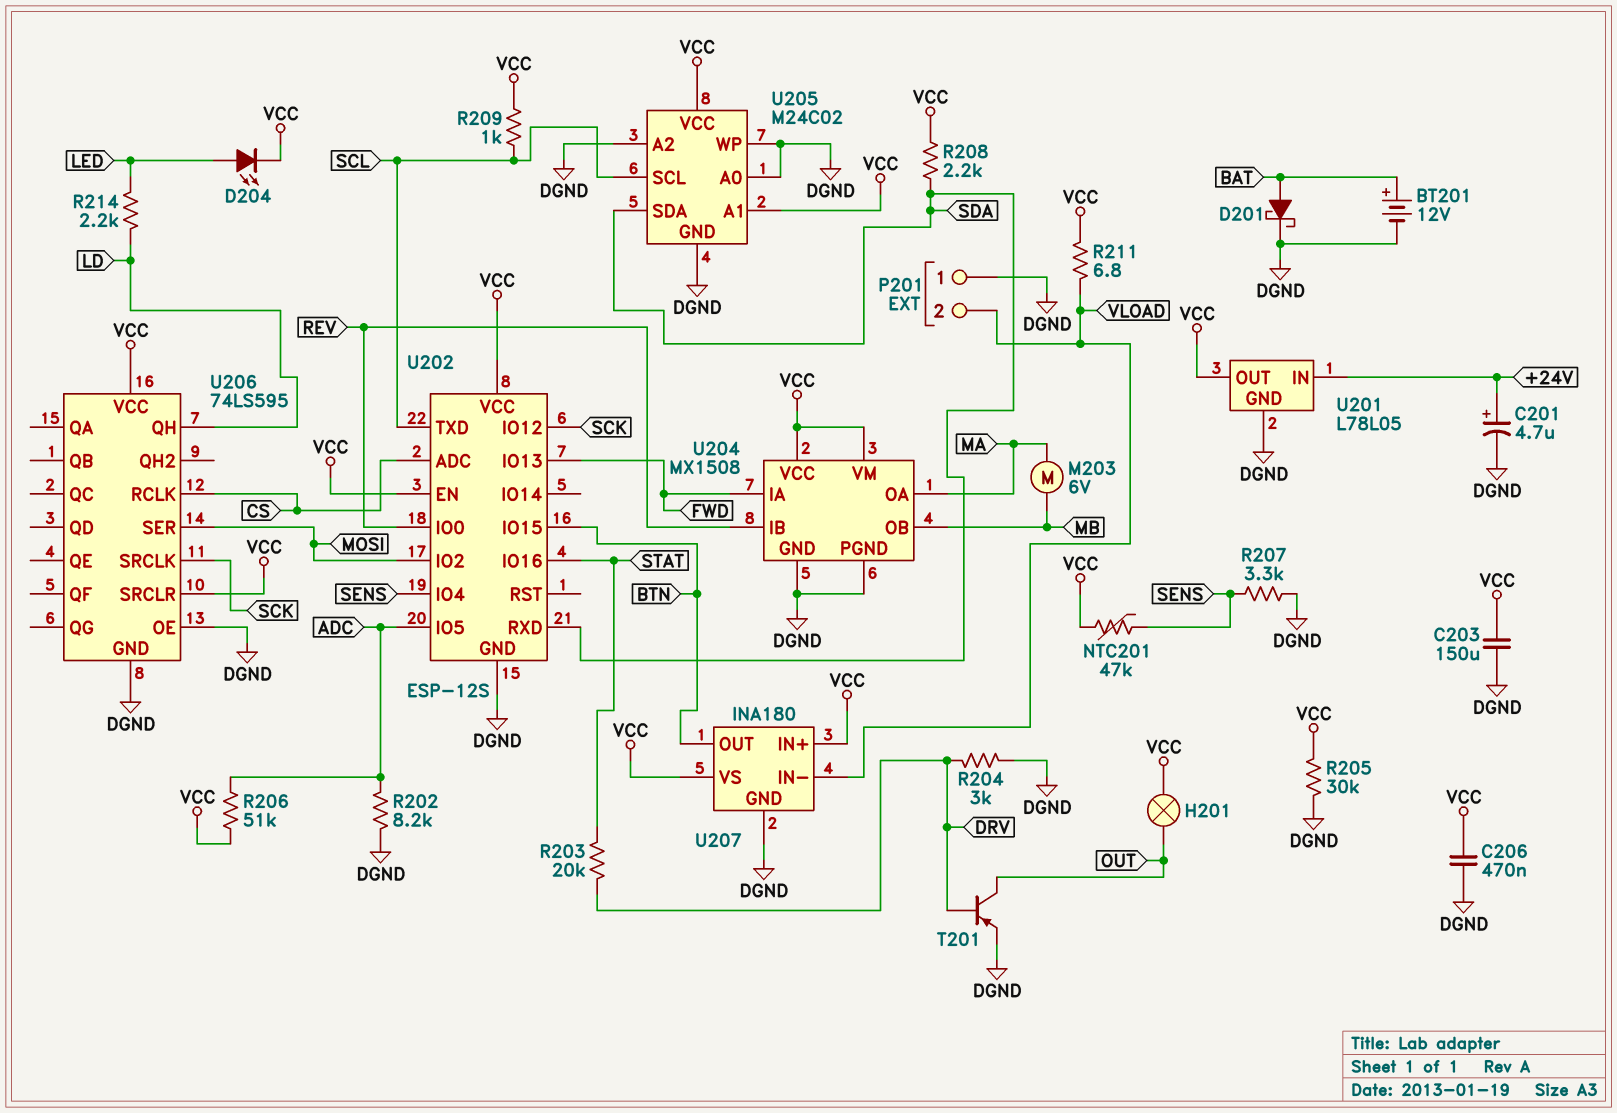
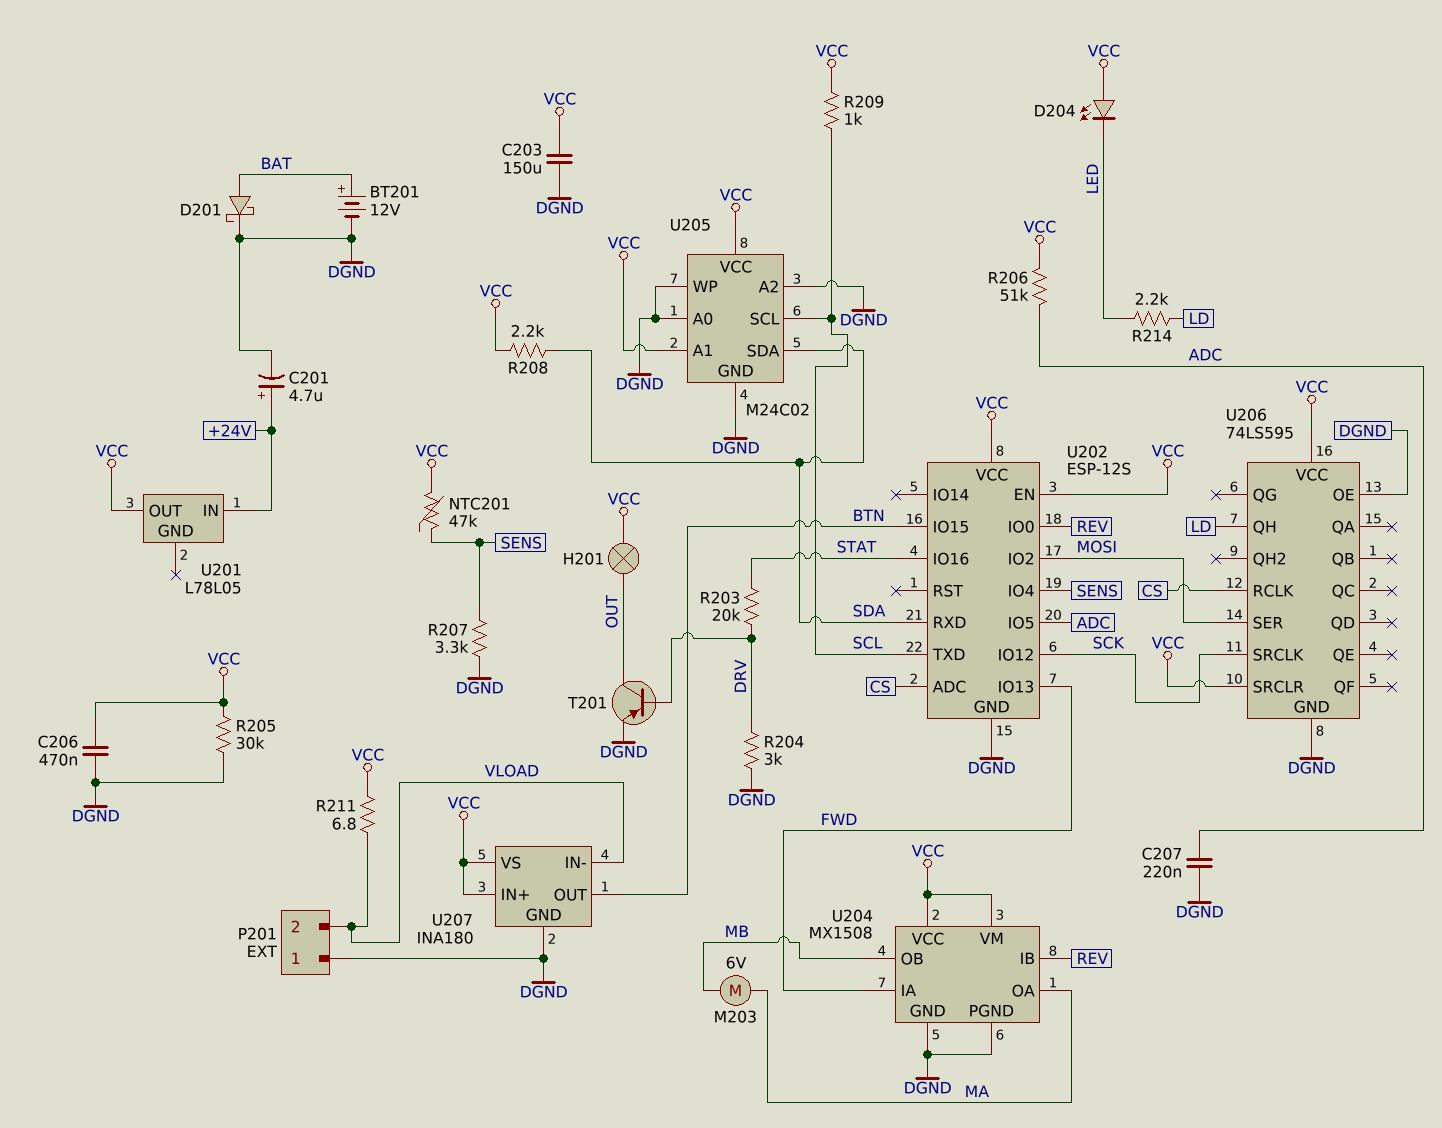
C207: none -> 220nF (ADC, DGND)
D204: LED (A LED, K VCC) -> LED (A VCC, K LED)
R202: 8.2k (ADC, DGND) -> none
U201 pin GND: DGND -> none

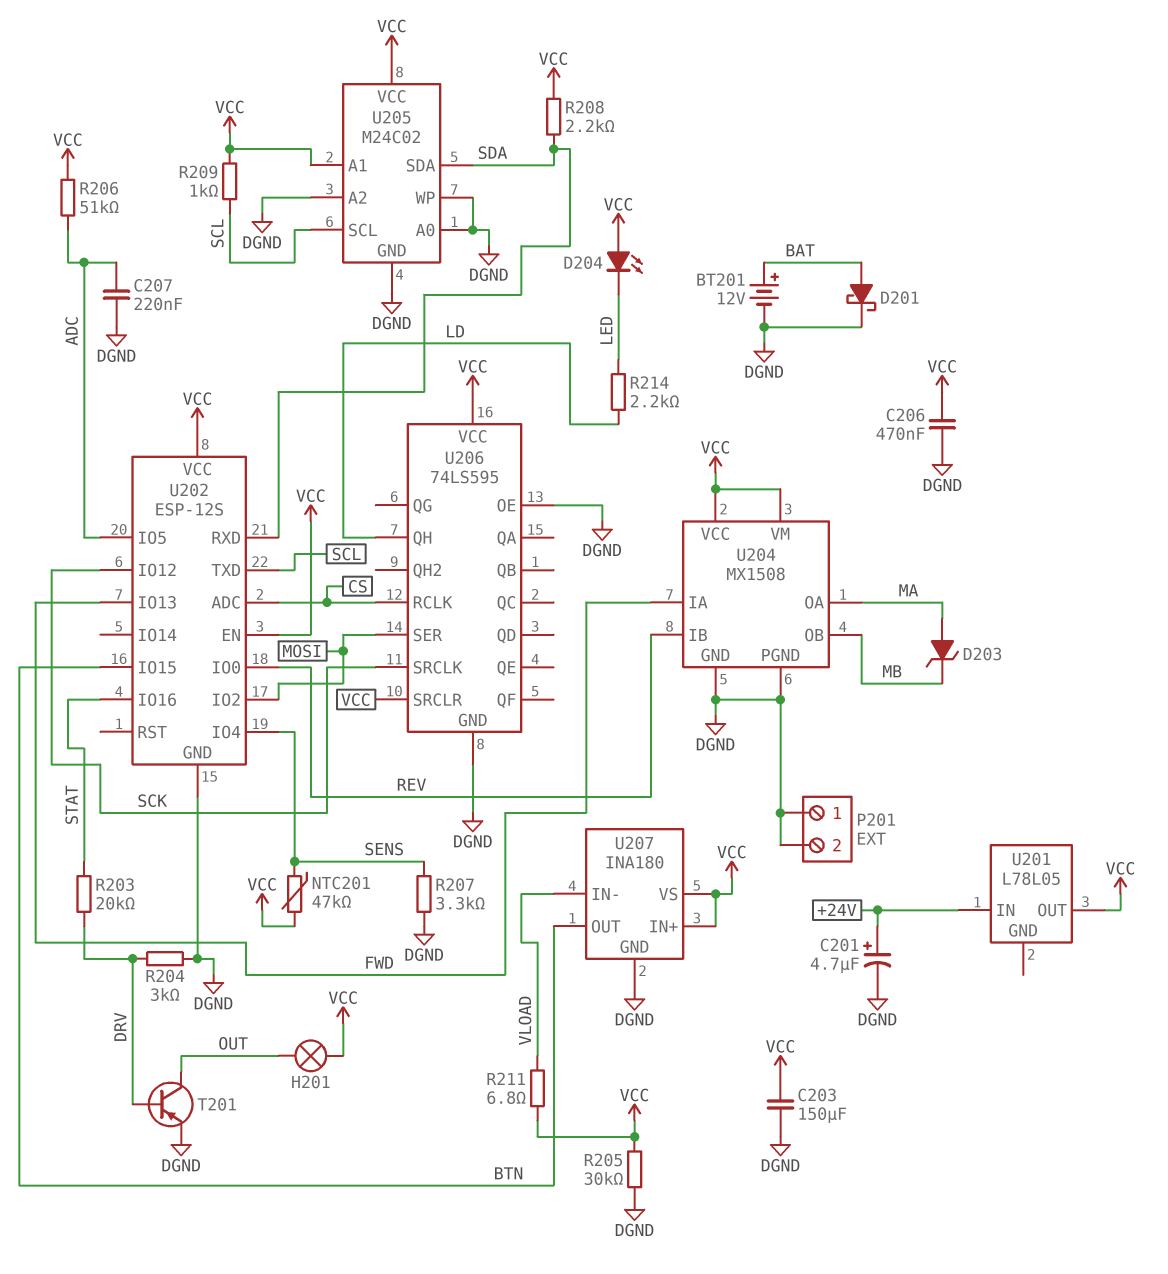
D203: none -> zener (A MA, K MB)
M203: motor 6V (MA, MB) -> none
P201 pin 2: VLOAD -> DGND

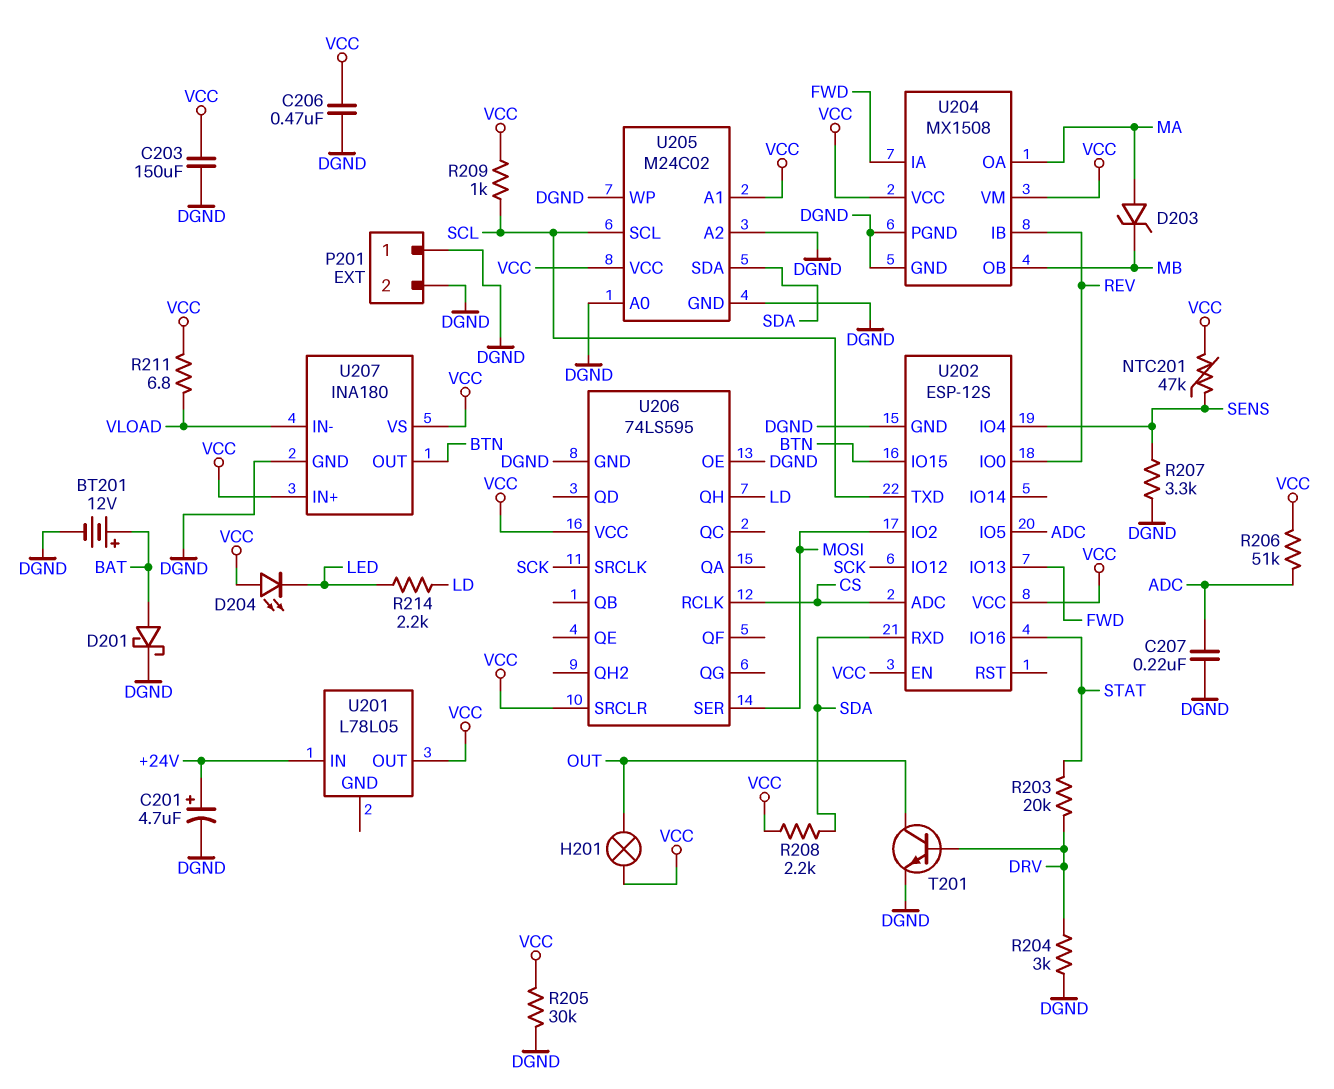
T201: PNP (B DRV, C OUT, E DGND) -> NPN (B DRV, C OUT, E DGND)

